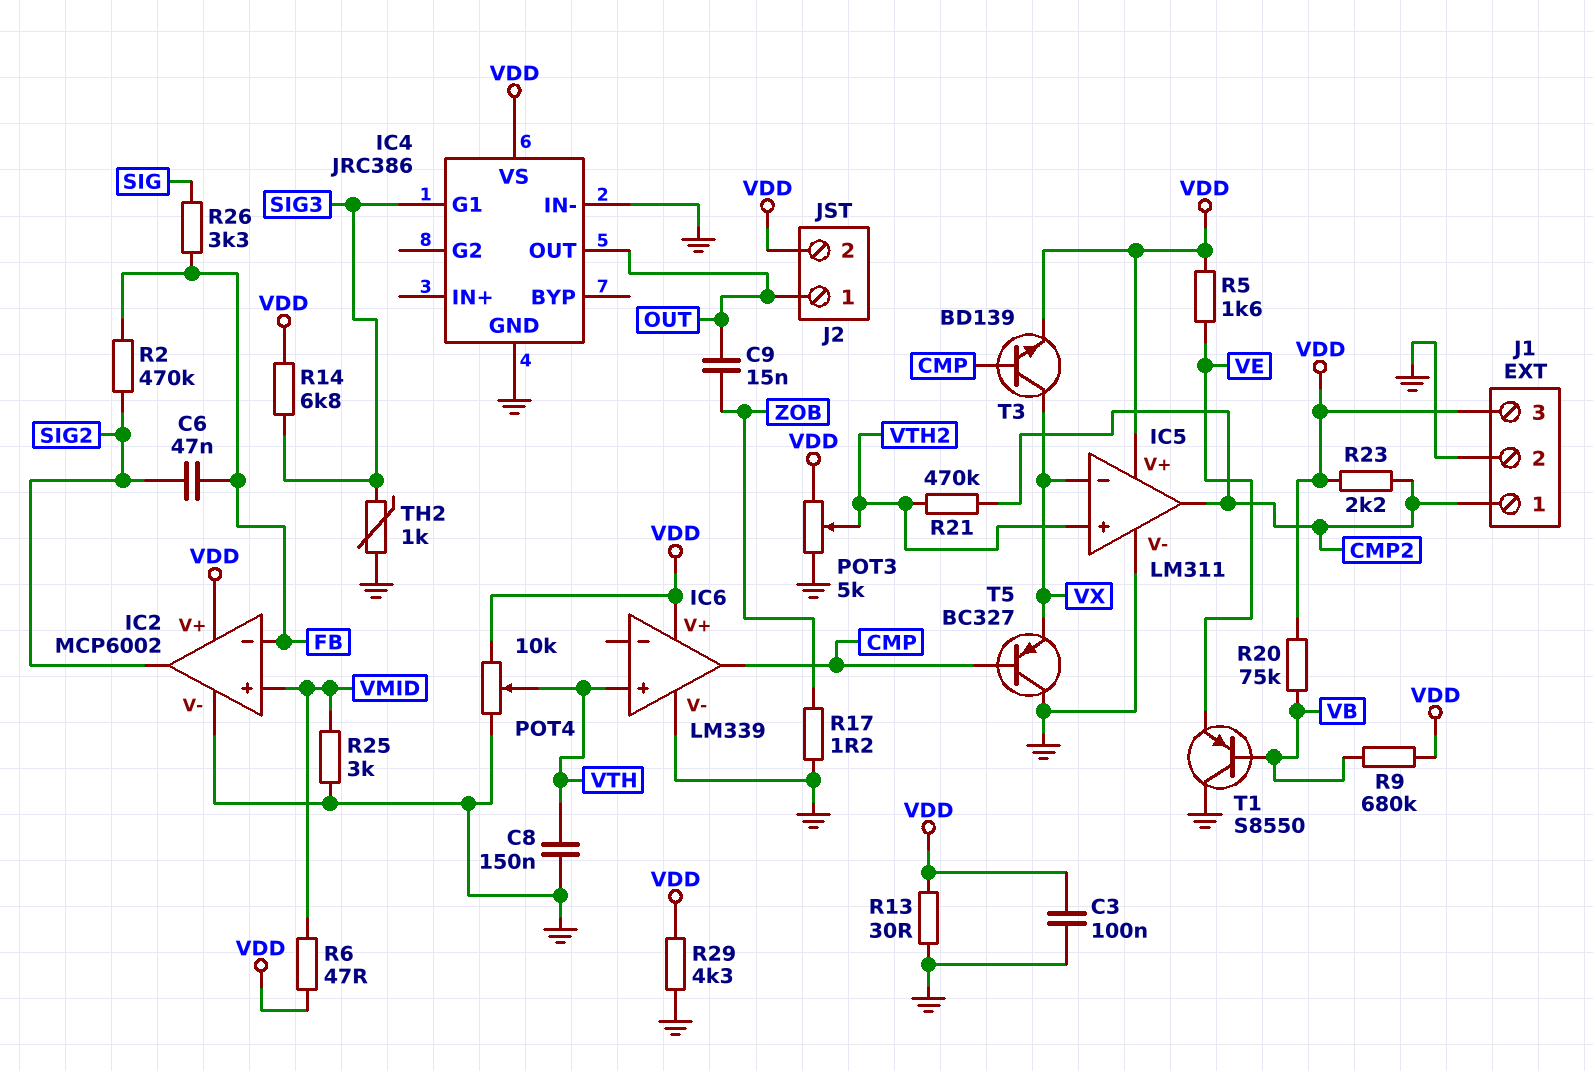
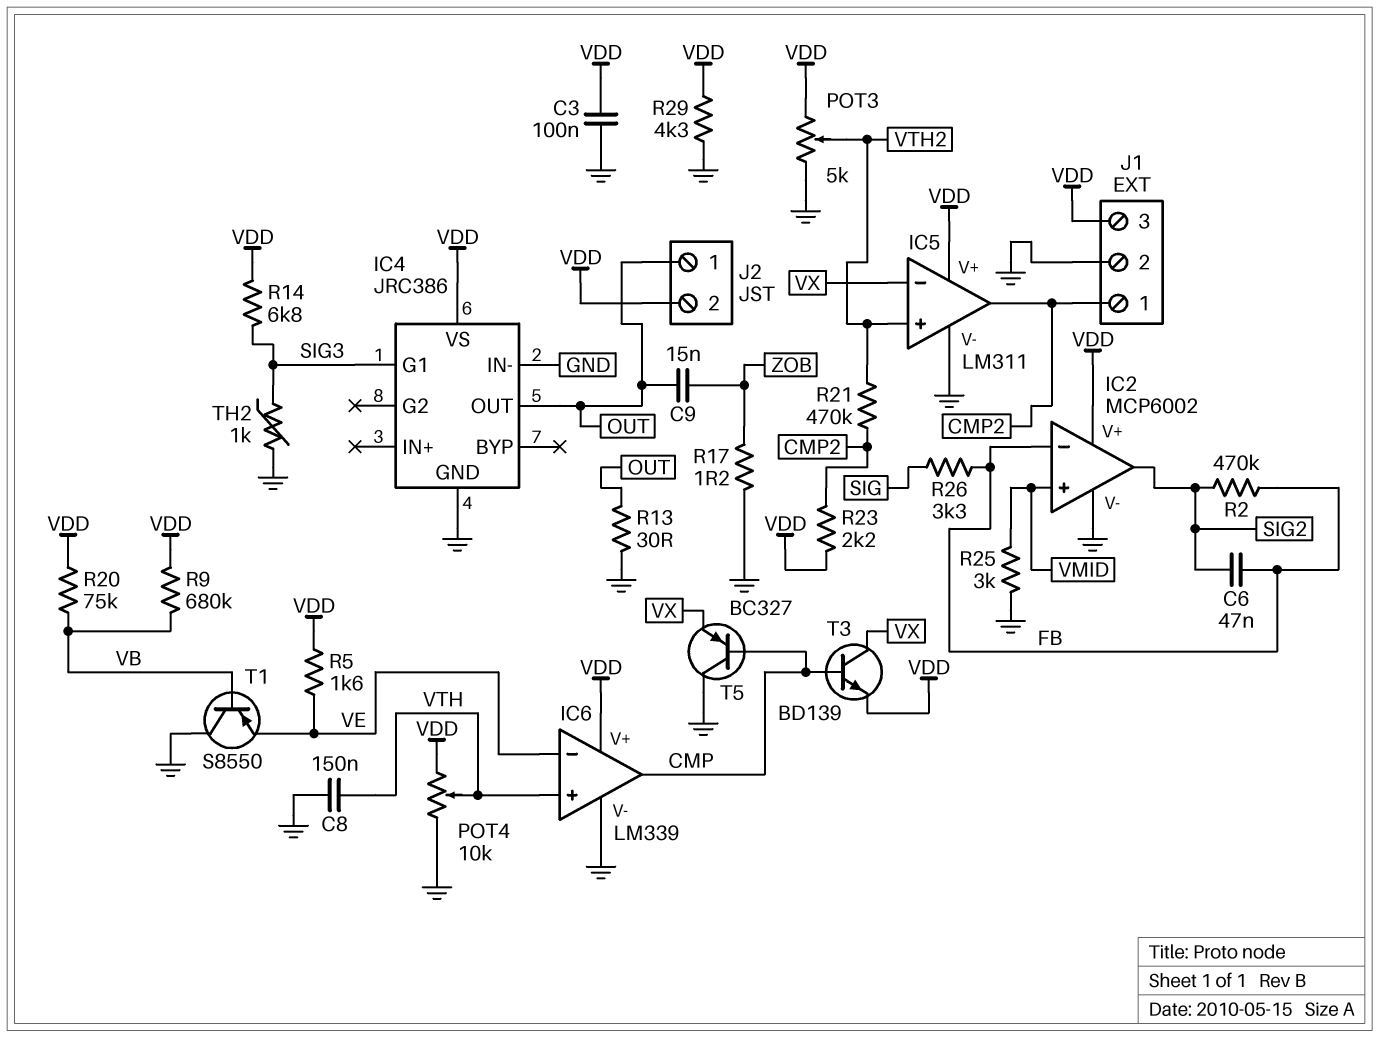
IC6 pin in-: none -> VE
R6: 47 (VDD, VMID) -> none
R13: 30 (GND, VDD) -> 30 (GND, OUT)

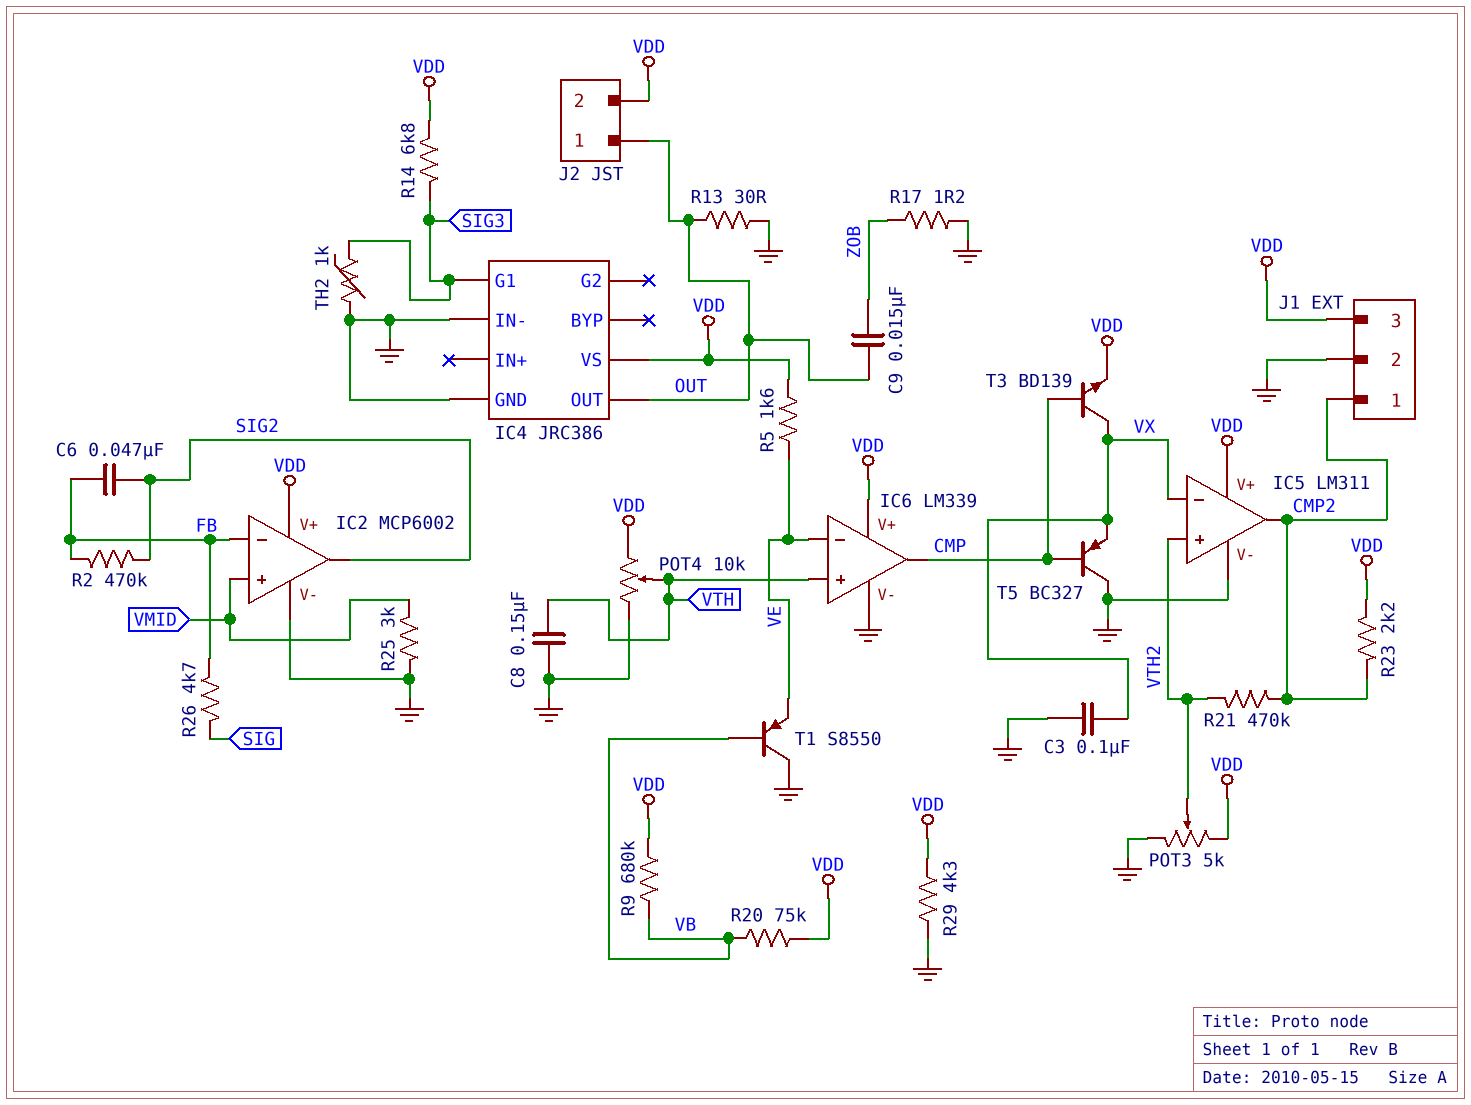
C3: 100nF (GND, VDD) -> 100nF (GND, VX)
R26: 3.3k (FB, SIG) -> 4.7k (FB, SIG)

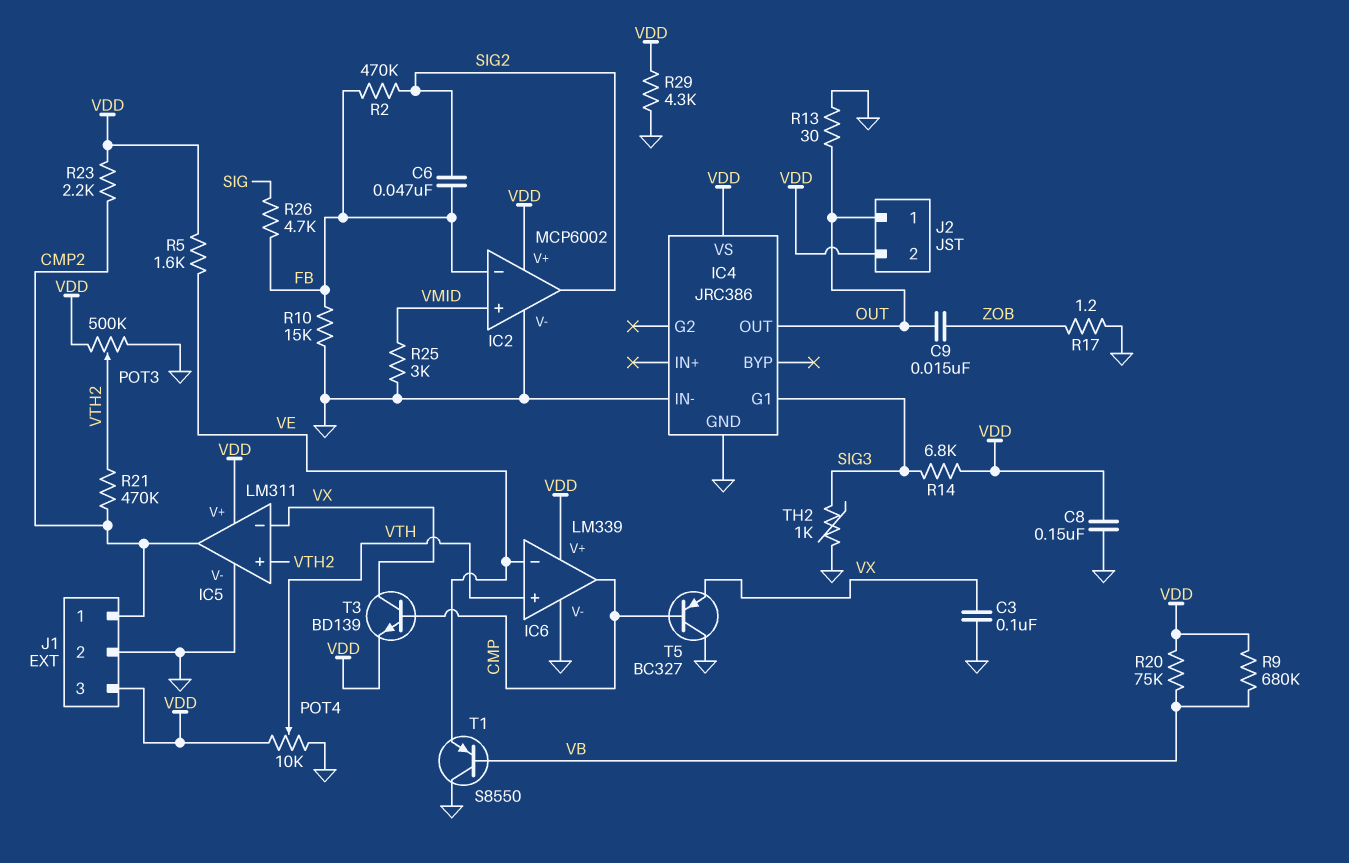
C8: 150nF (GND, VTH) -> 150nF (GND, VDD)
POT3: 5k (GND, VDD, wiper VTH2) -> 500k (GND, VDD, wiper VTH2)
R10: none -> 15k (FB, GND)

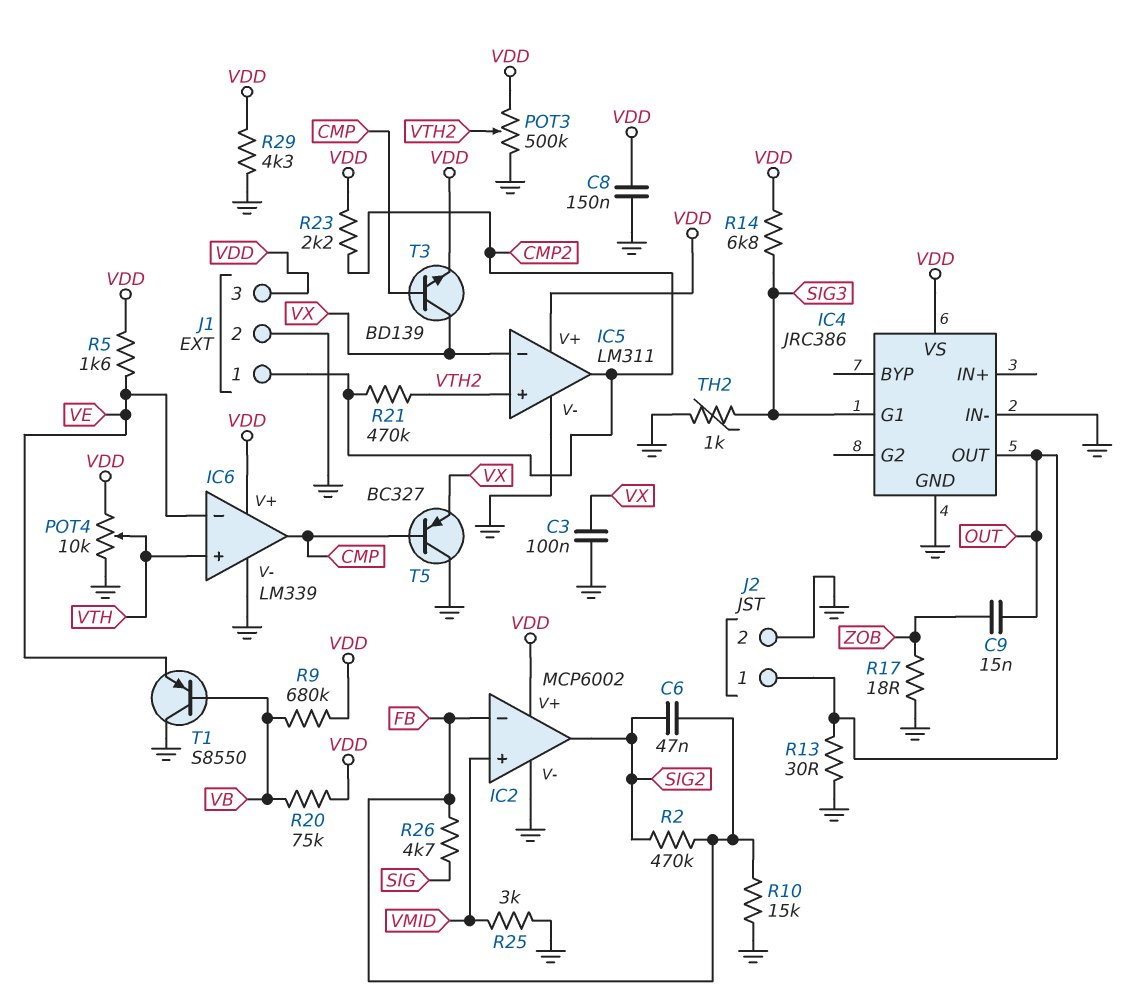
J2 pin 2: VDD -> GND
R17: 1.2 (GND, ZOB) -> 18 (GND, ZOB)

